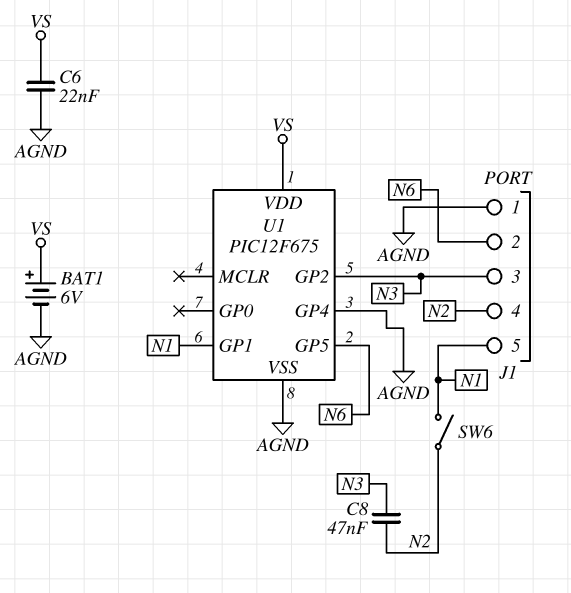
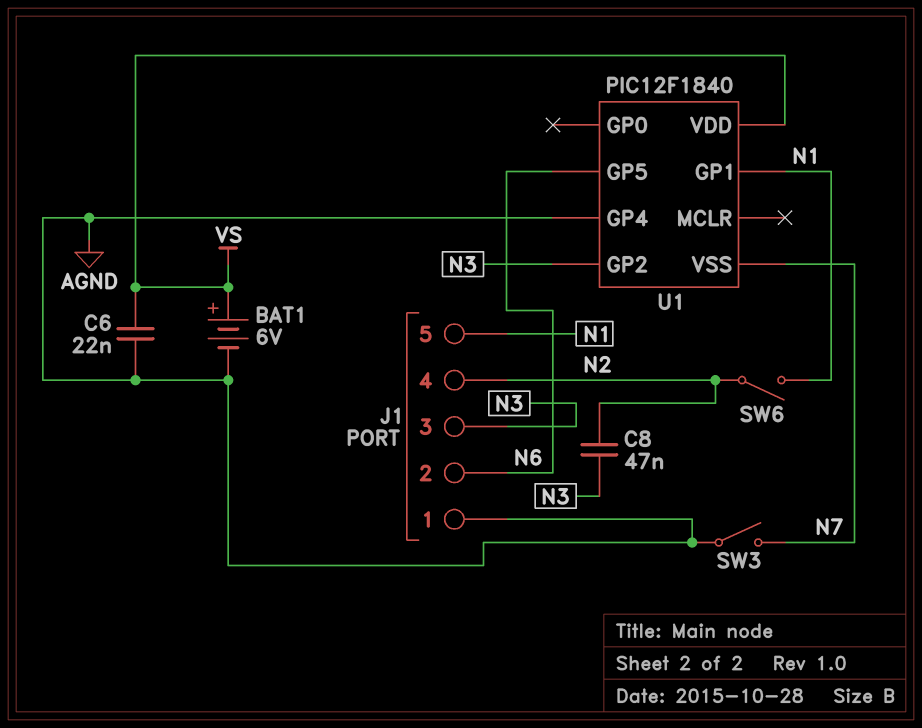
SW3: none -> switch (AGND, N7)
U1: PIC12F675 -> PIC12F1840
U1 pin VSS: AGND -> N7

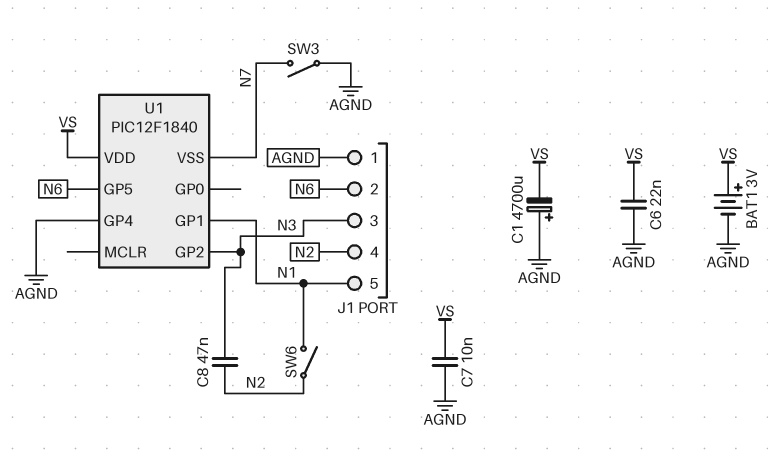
BAT1: 6V (plus VS, minus AGND) -> 3V (plus VS, minus AGND)
C1: none -> 4700uF (plus AGND, minus VS)
C7: none -> 10nF (AGND, VS)

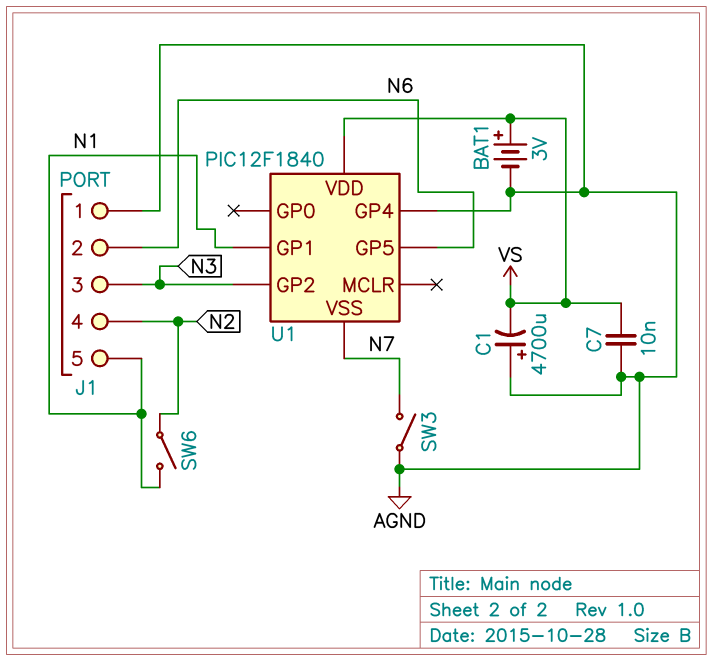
C6: 22nF (AGND, VS) -> none
C8: 47nF (N2, N3) -> none

